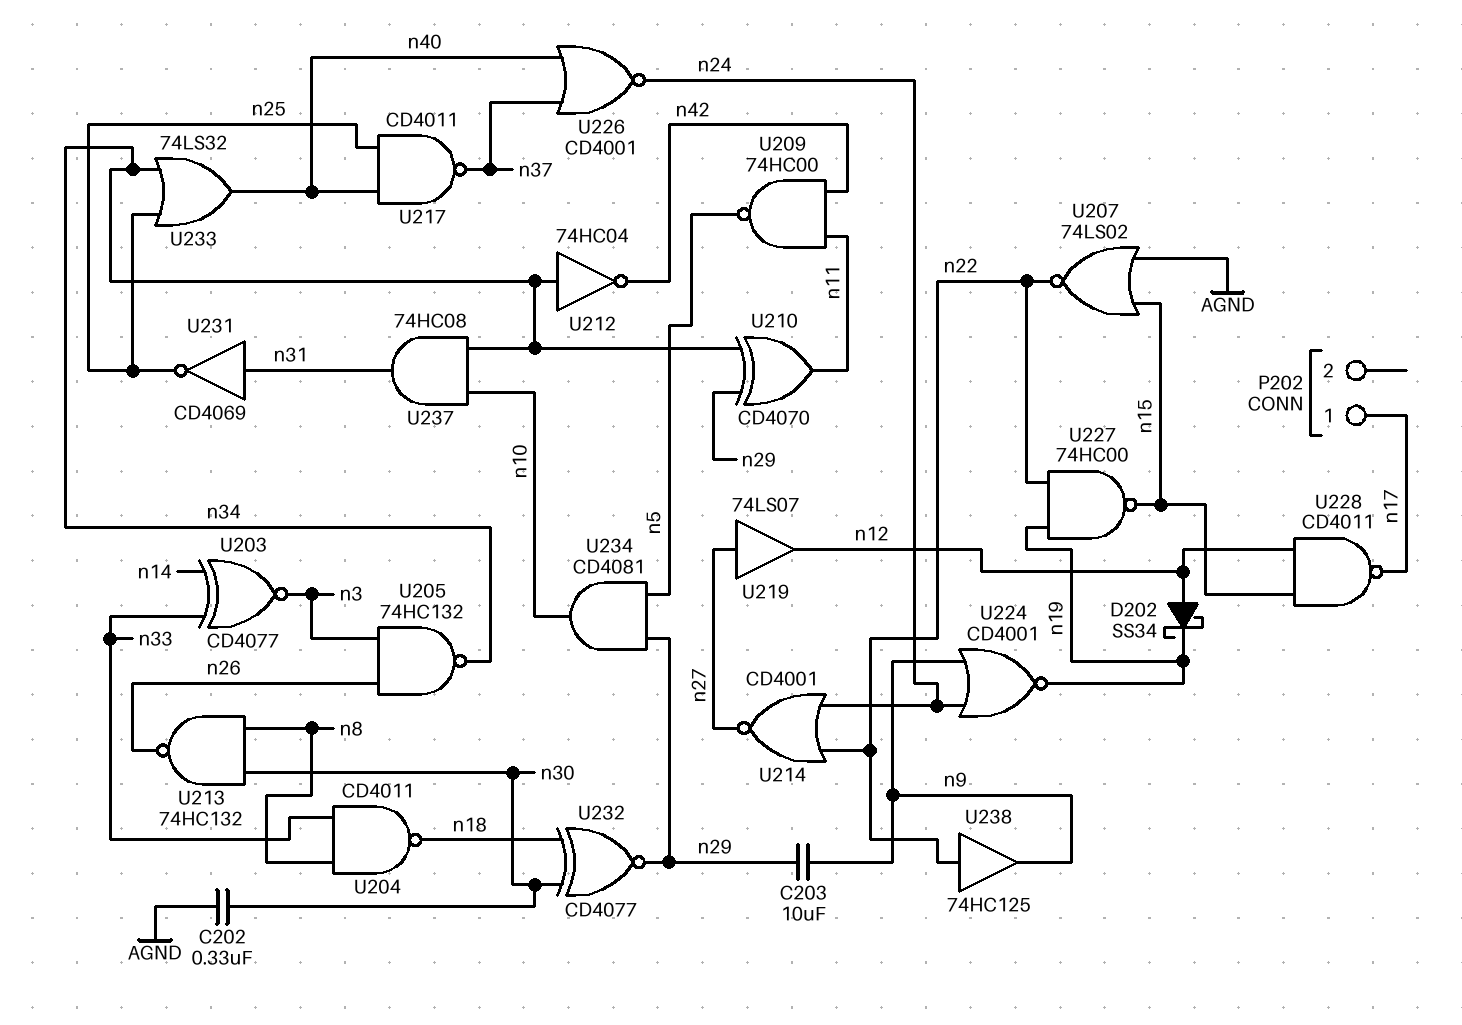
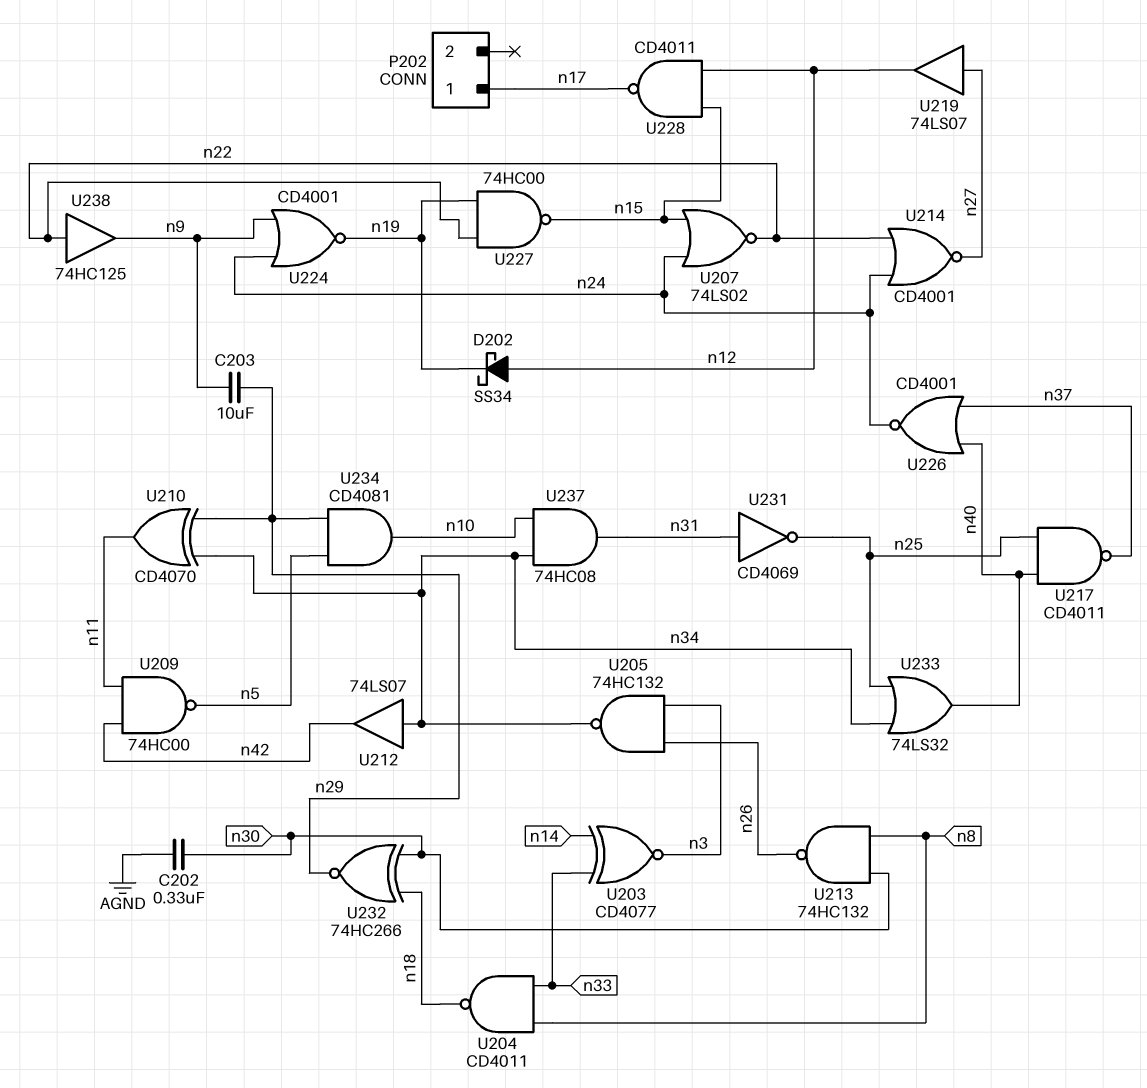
U207: NOR 74LS02 (in AGND, in n15, out n22) -> NOR 74LS02 (in n15, in n24, out n22)
U212: NOT 74HC04 (in n34, out n42) -> buffer 74LS07 (in n34, out n42)
U232: XNOR CD4077 (in n18, in n30, out n29) -> XNOR 74HC266 (in n18, in n30, out n29)

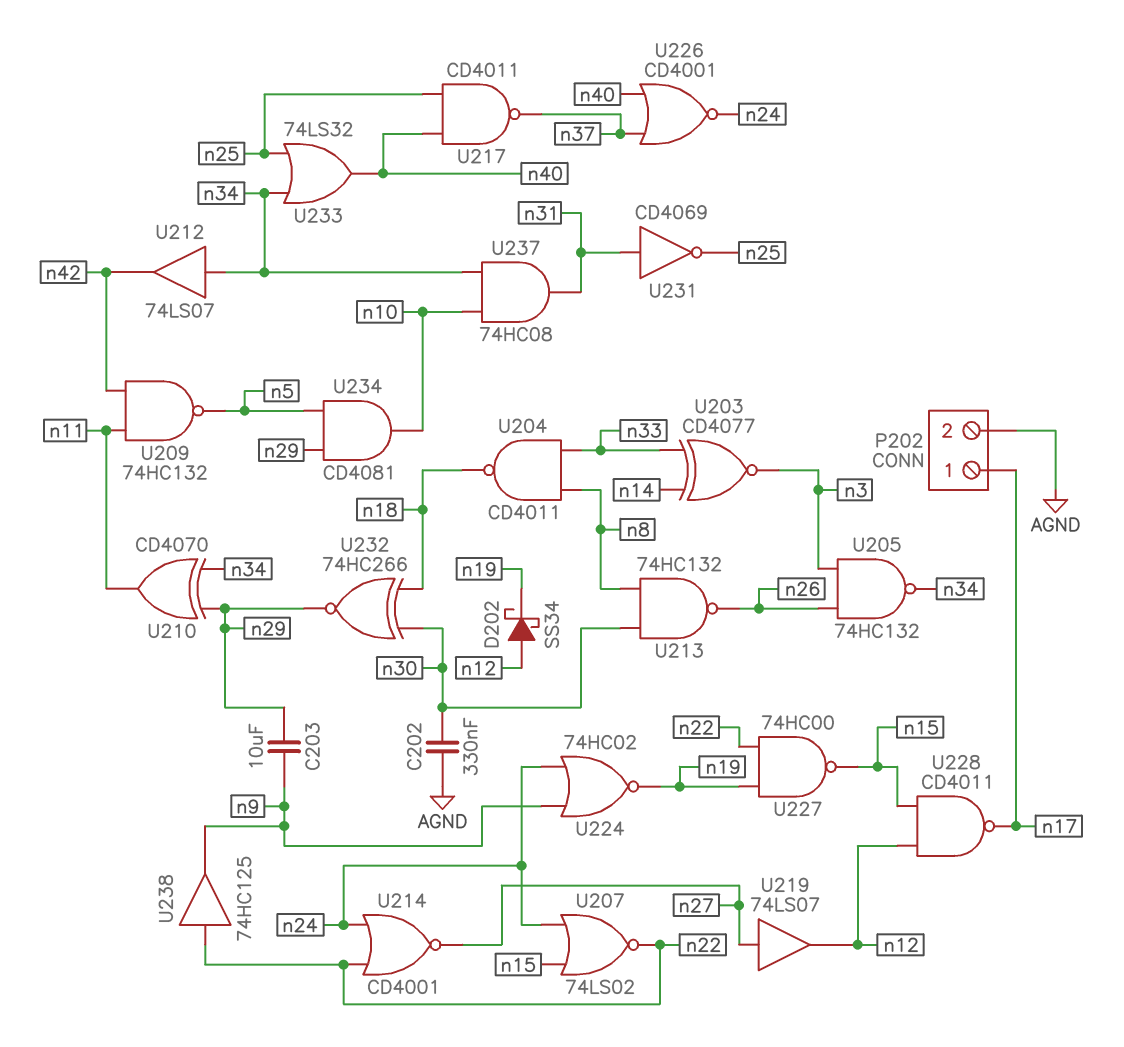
P202 pin 2: none -> AGND
U209: NAND 74HC00 (in n11, in n42, out n5) -> NAND 74HC132 (in n11, in n42, out n5)
U224: NOR CD4001 (in n9, in n24, out n19) -> NOR 74HC02 (in n9, in n24, out n19)

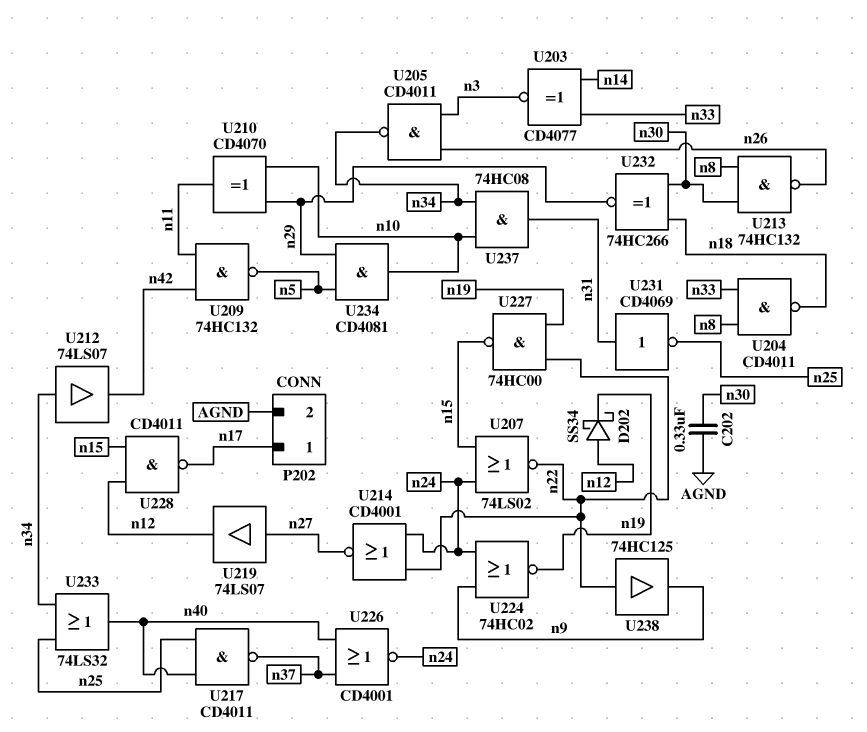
C203: 10uF (n9, n29) -> none
U205: NAND 74HC132 (in n3, in n26, out n34) -> NAND CD4011 (in n3, in n26, out n34)
U210: XOR CD4070 (in n29, in n34, out n11) -> XOR CD4070 (in n10, in n29, out n11)

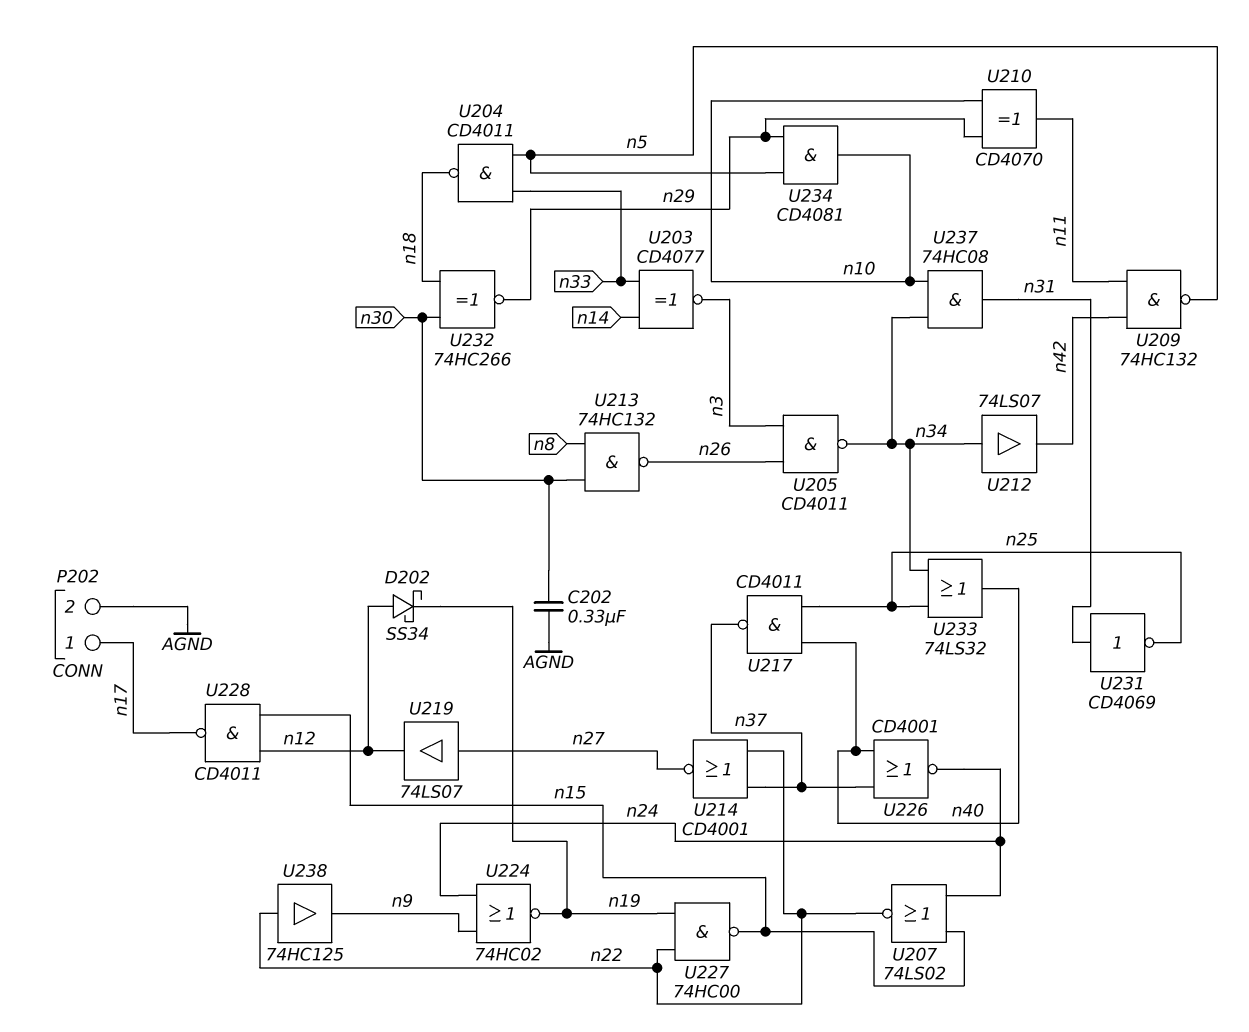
U204: NAND CD4011 (in n8, in n33, out n18) -> NAND CD4011 (in n5, in n33, out n18)
U214: NOR CD4001 (in n22, in n24, out n27) -> NOR CD4001 (in n22, in n37, out n27)

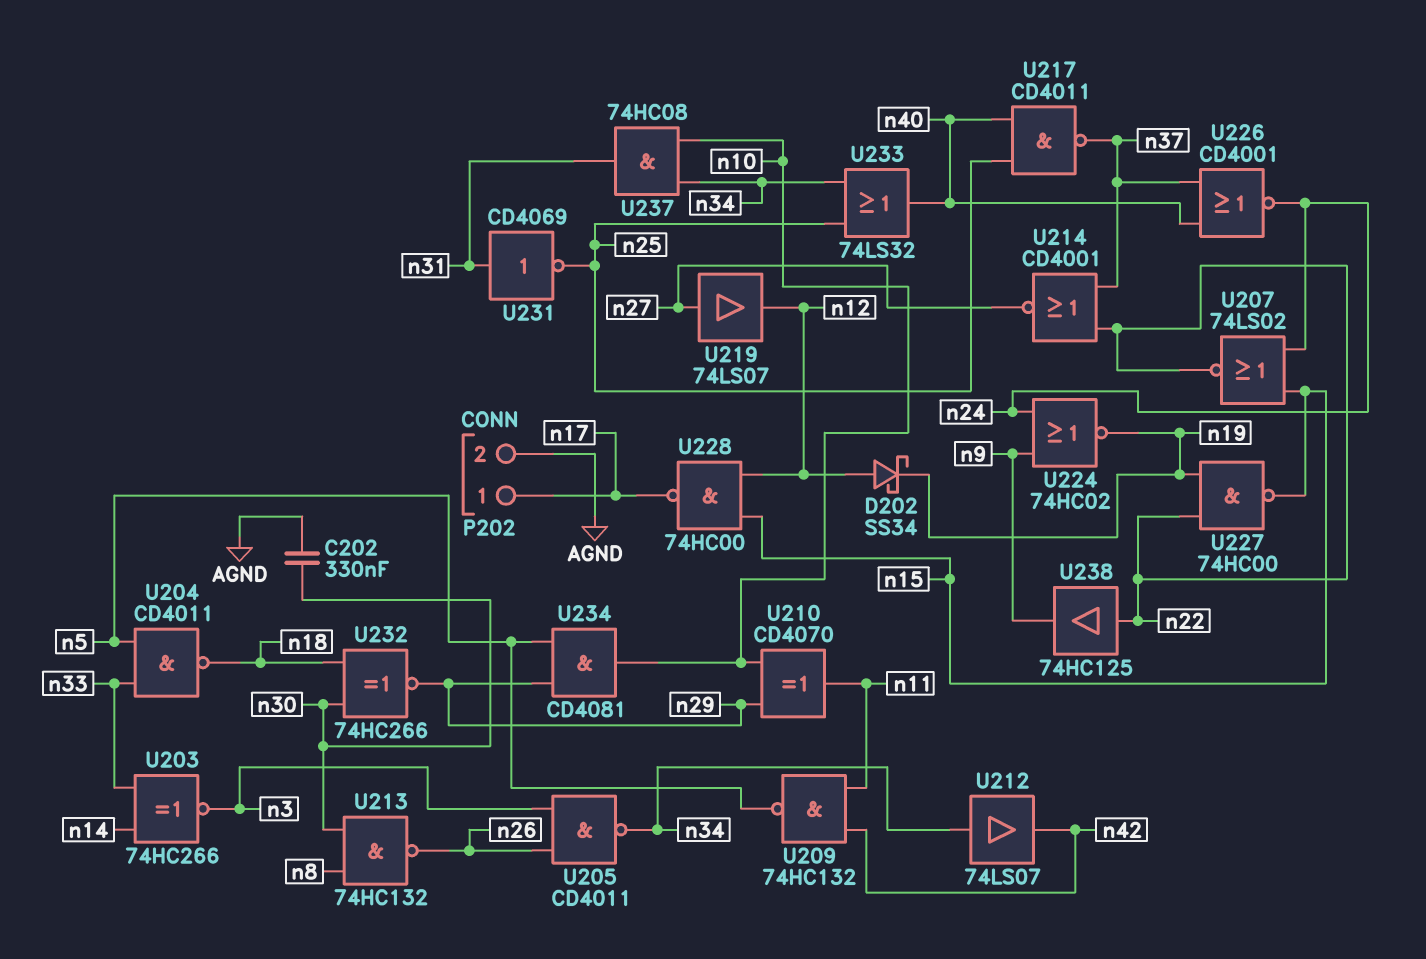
U203: XNOR CD4077 (in n14, in n33, out n3) -> XNOR 74HC266 (in n14, in n33, out n3)
U228: NAND CD4011 (in n12, in n15, out n17) -> NAND 74HC00 (in n12, in n15, out n17)

